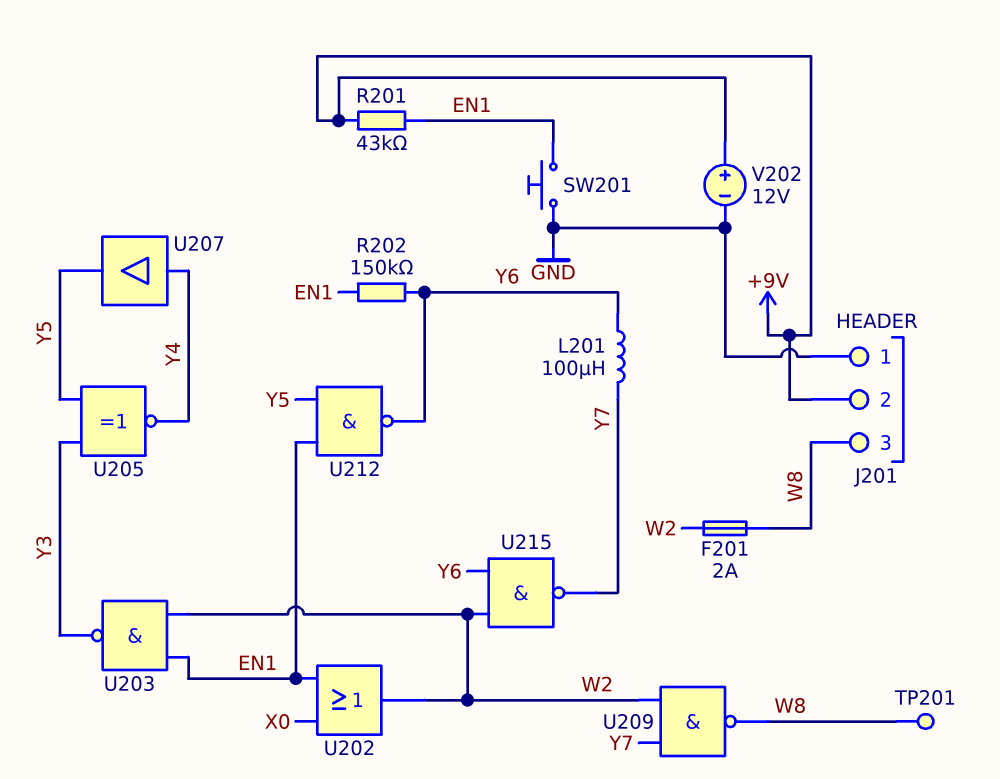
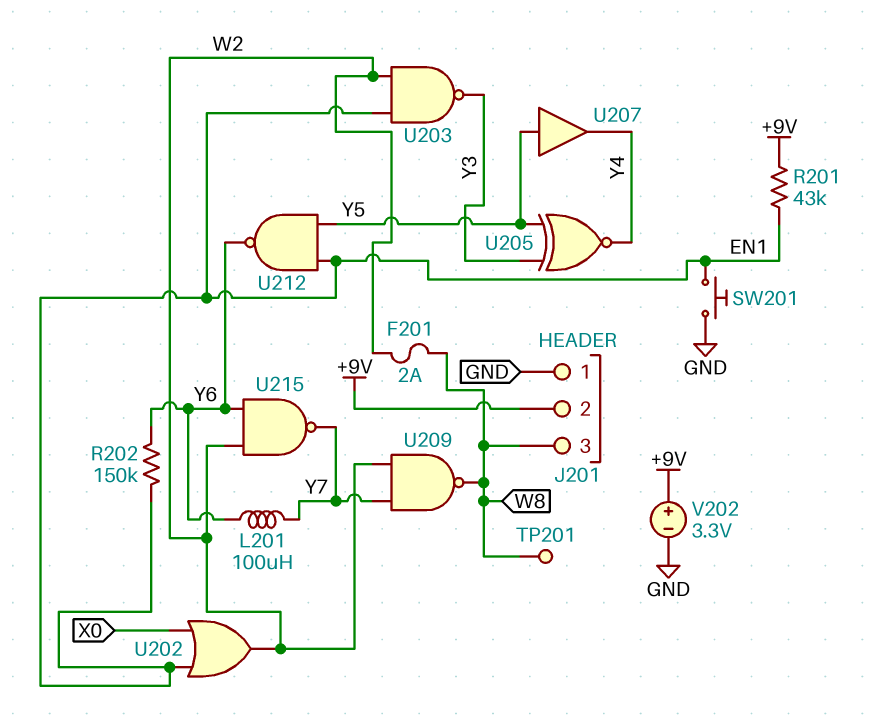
U207: buffer (in Y4, out Y5) -> buffer (in Y5, out Y4)
V202: 12V (plus +9V, minus GND) -> 3.3V (plus +9V, minus GND)

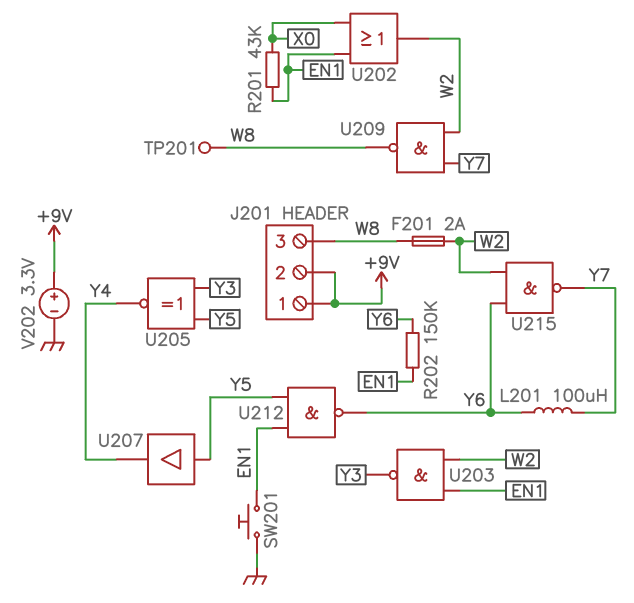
J201 pin 1: GND -> +9V
R201: 43k (+9V, EN1) -> 43k (EN1, X0)

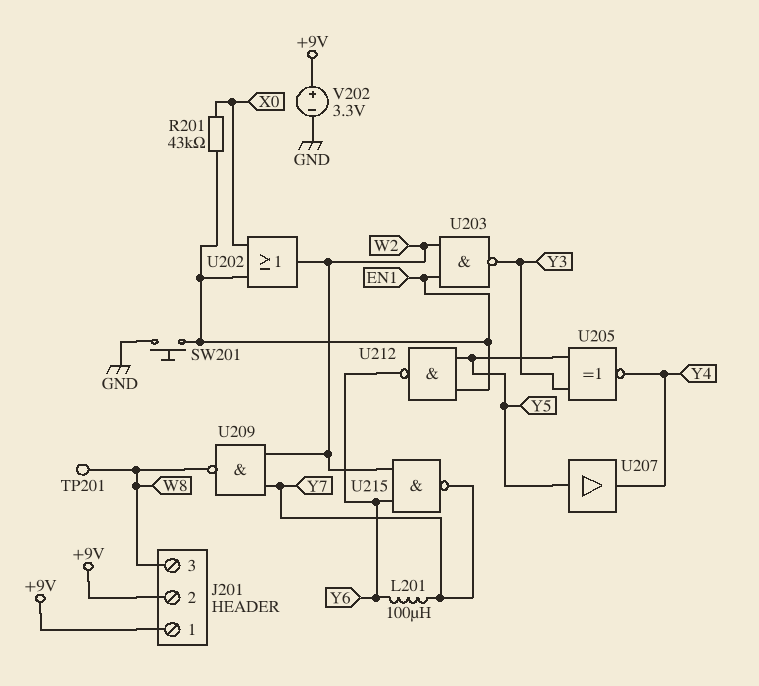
F201: 2A (W2, W8) -> none
R202: 150k (EN1, Y6) -> none

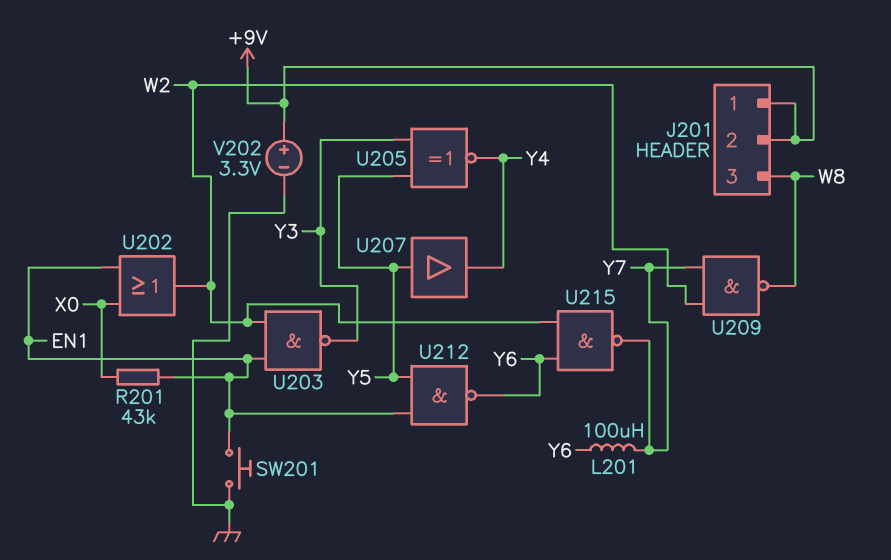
TP201: test point (W8) -> none

